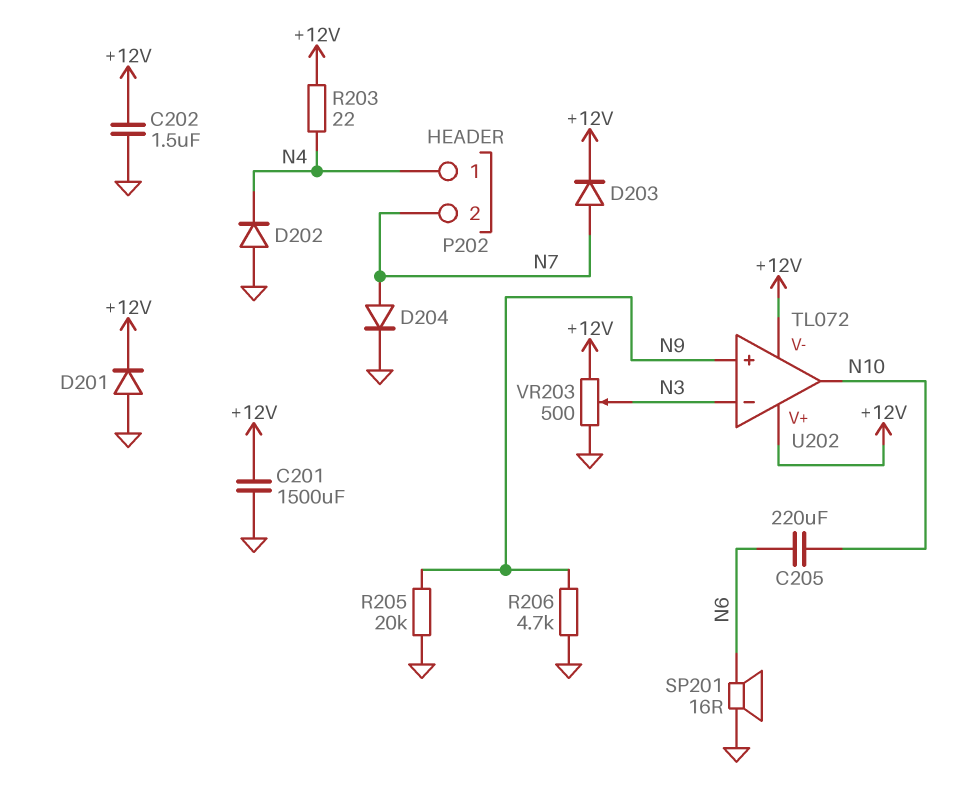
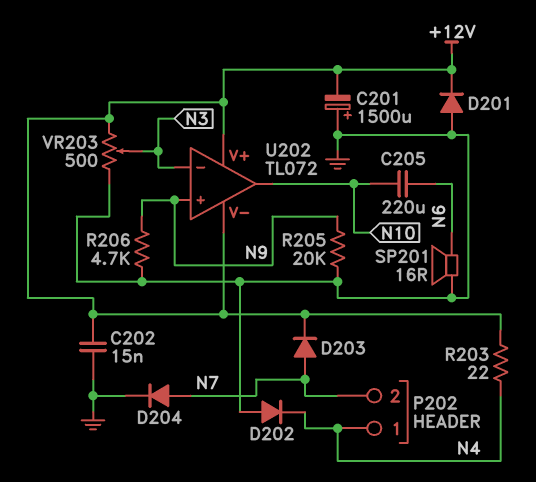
C201: 1500uF (+12V, GND) -> 1500uF (plus GND, minus +12V)
C202: 1.5uF (+12V, GND) -> 15nF (+12V, GND)

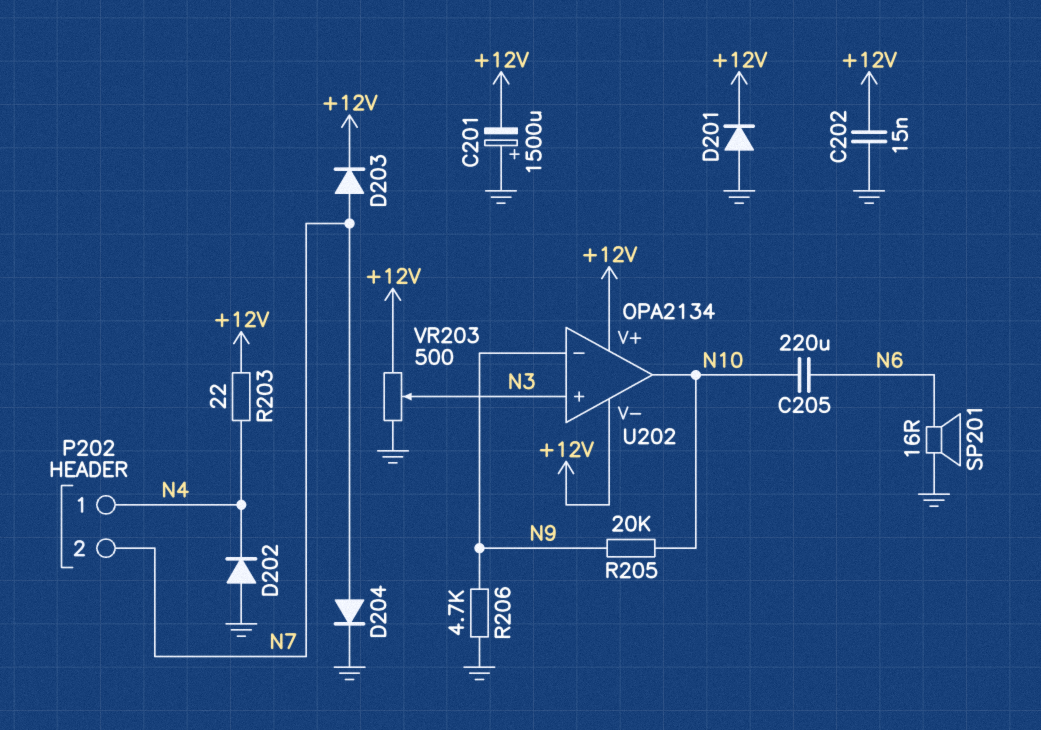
R205: 20k (GND, N9) -> 20k (N9, N10)
U202: TL072 -> OPA2134
U202 pin in+: N9 -> N3
U202 pin in-: N3 -> N9

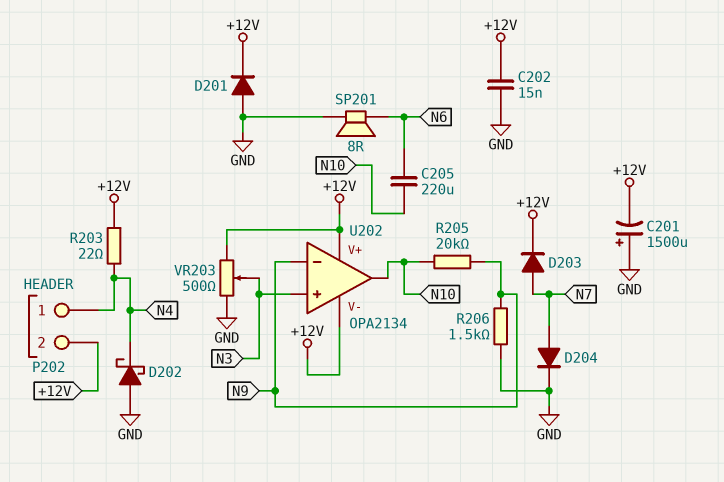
D202: diode (A GND, K N4) -> schottky (A GND, K N4)
P202 pin 2: N7 -> +12V
R206: 4.7k (GND, N9) -> 1.5k (GND, N9)
SP201: speaker 16R (GND, N6) -> speaker 8R (GND, N6)

